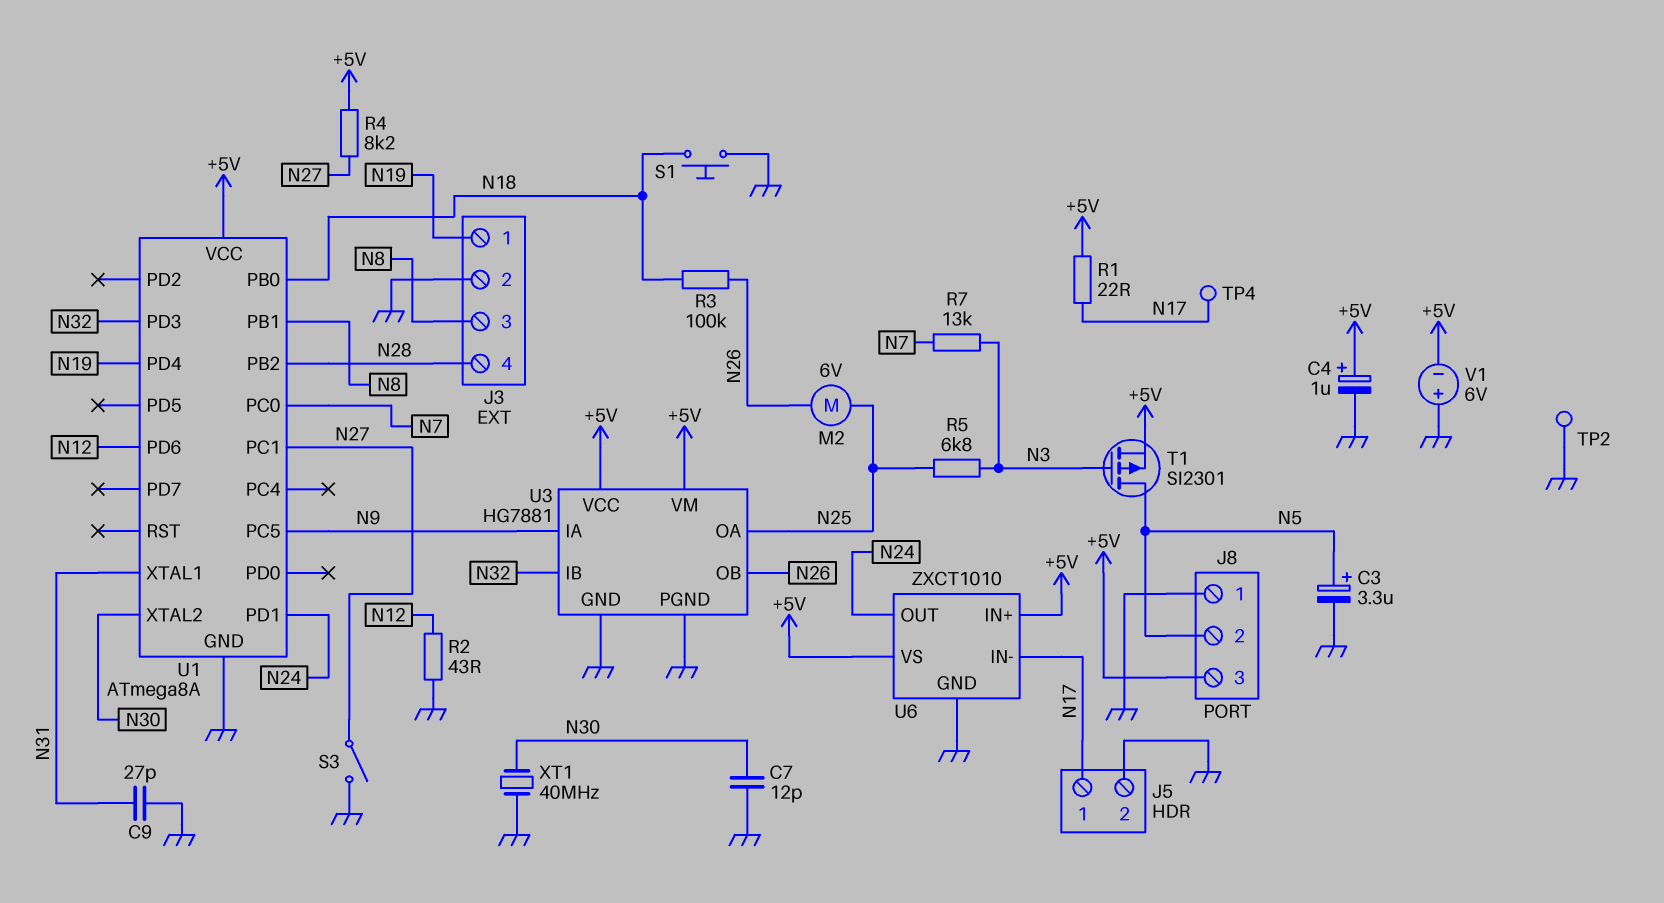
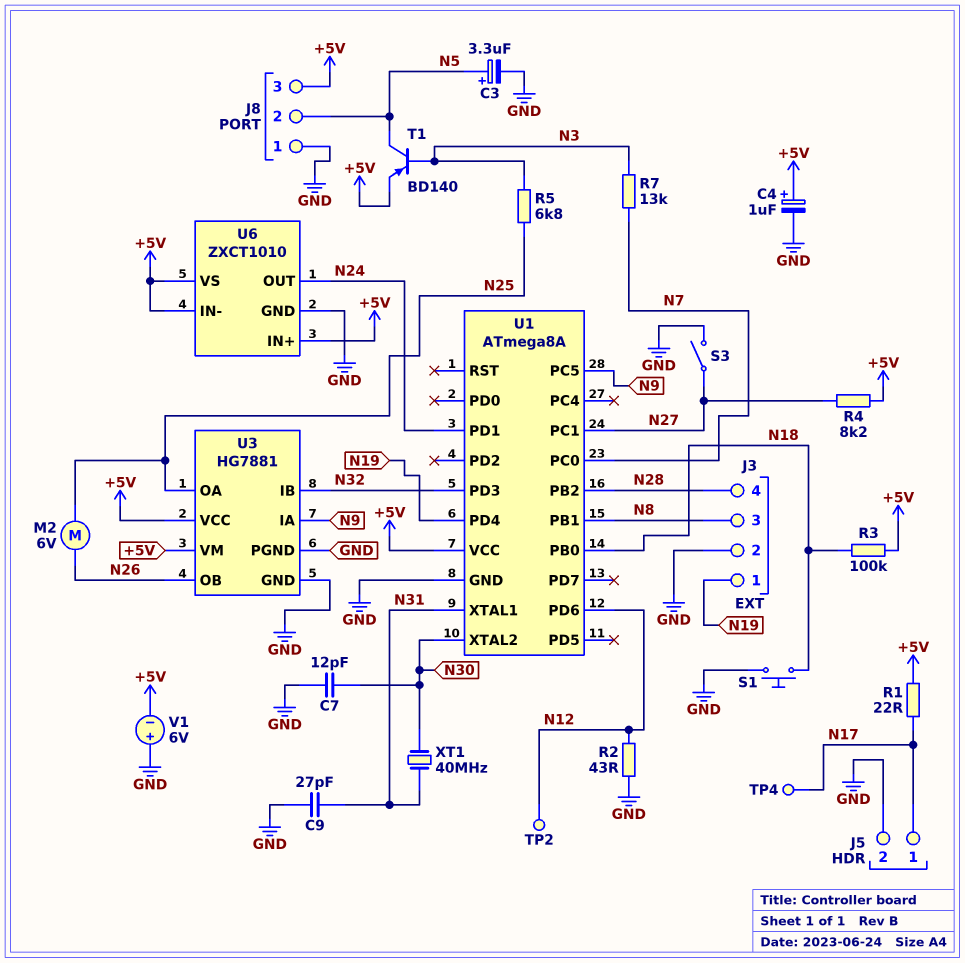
R3: 100k (N18, N26) -> 100k (+5V, N18)
T1: PMOS SI2301 (G N3, D N5, S +5V) -> PNP BD140 (B N3, C N5, E +5V)
TP2: test point (GND) -> test point (N12)
U6 pin IN-: N17 -> +5V
XT1: 40MHz (GND, N30) -> 40MHz (N30, N31)

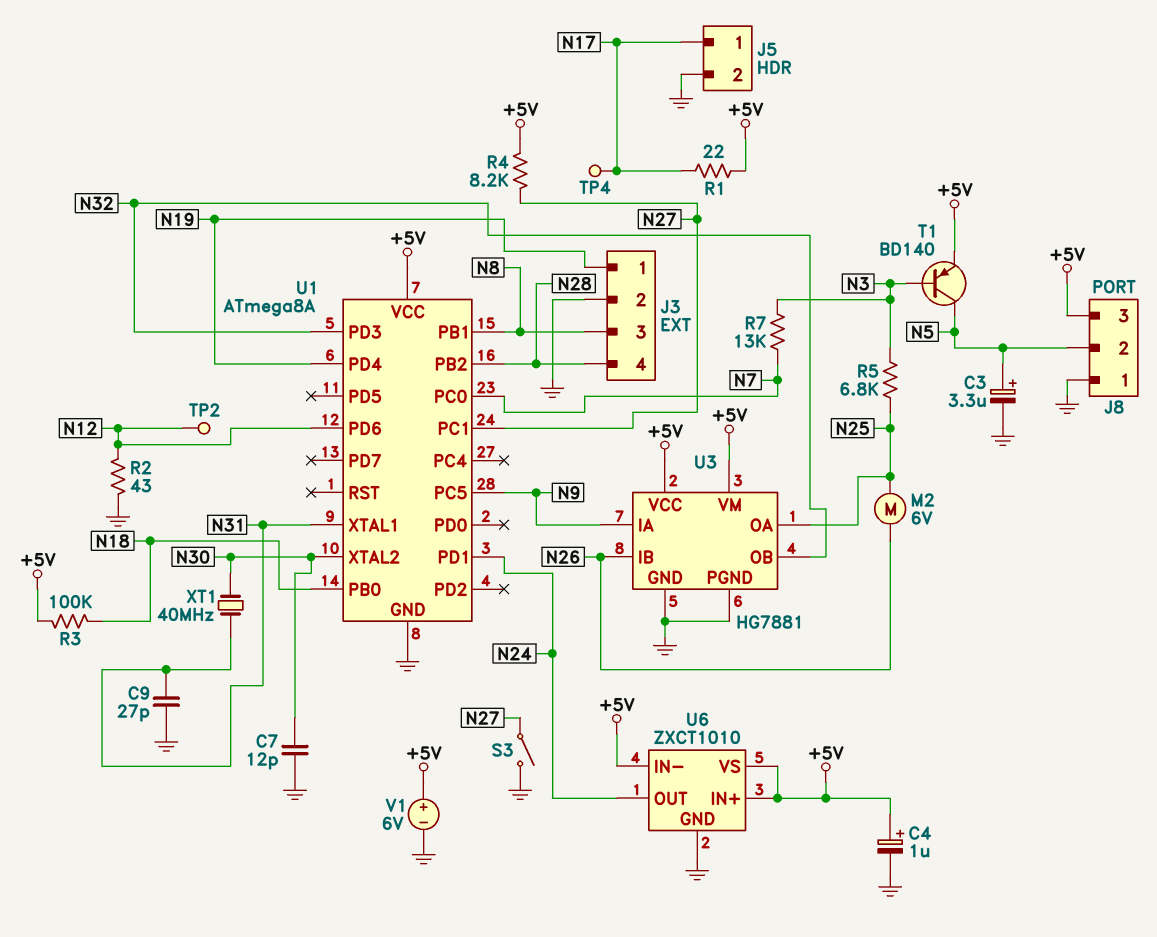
S1: button (GND, N18) -> none
U3 pin IB: N32 -> N26
U3 pin OB: N26 -> N32
V1: 6V (plus GND, minus +5V) -> 6V (plus +5V, minus GND)

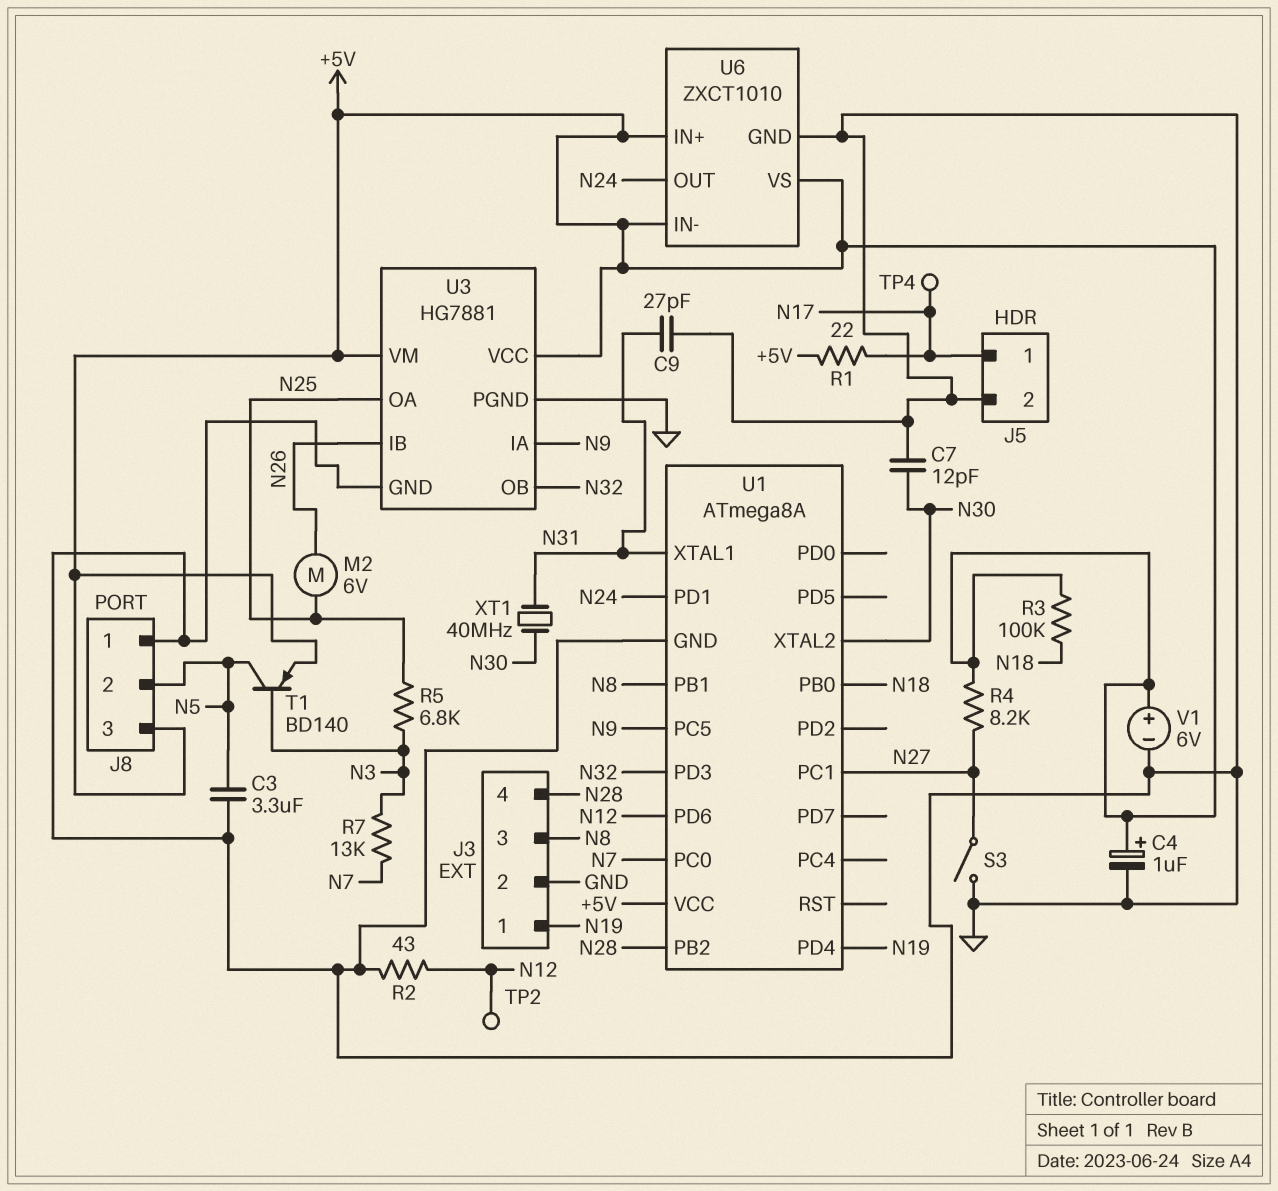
C3: 3.3uF (plus N5, minus GND) -> 3.3uF (GND, N5)

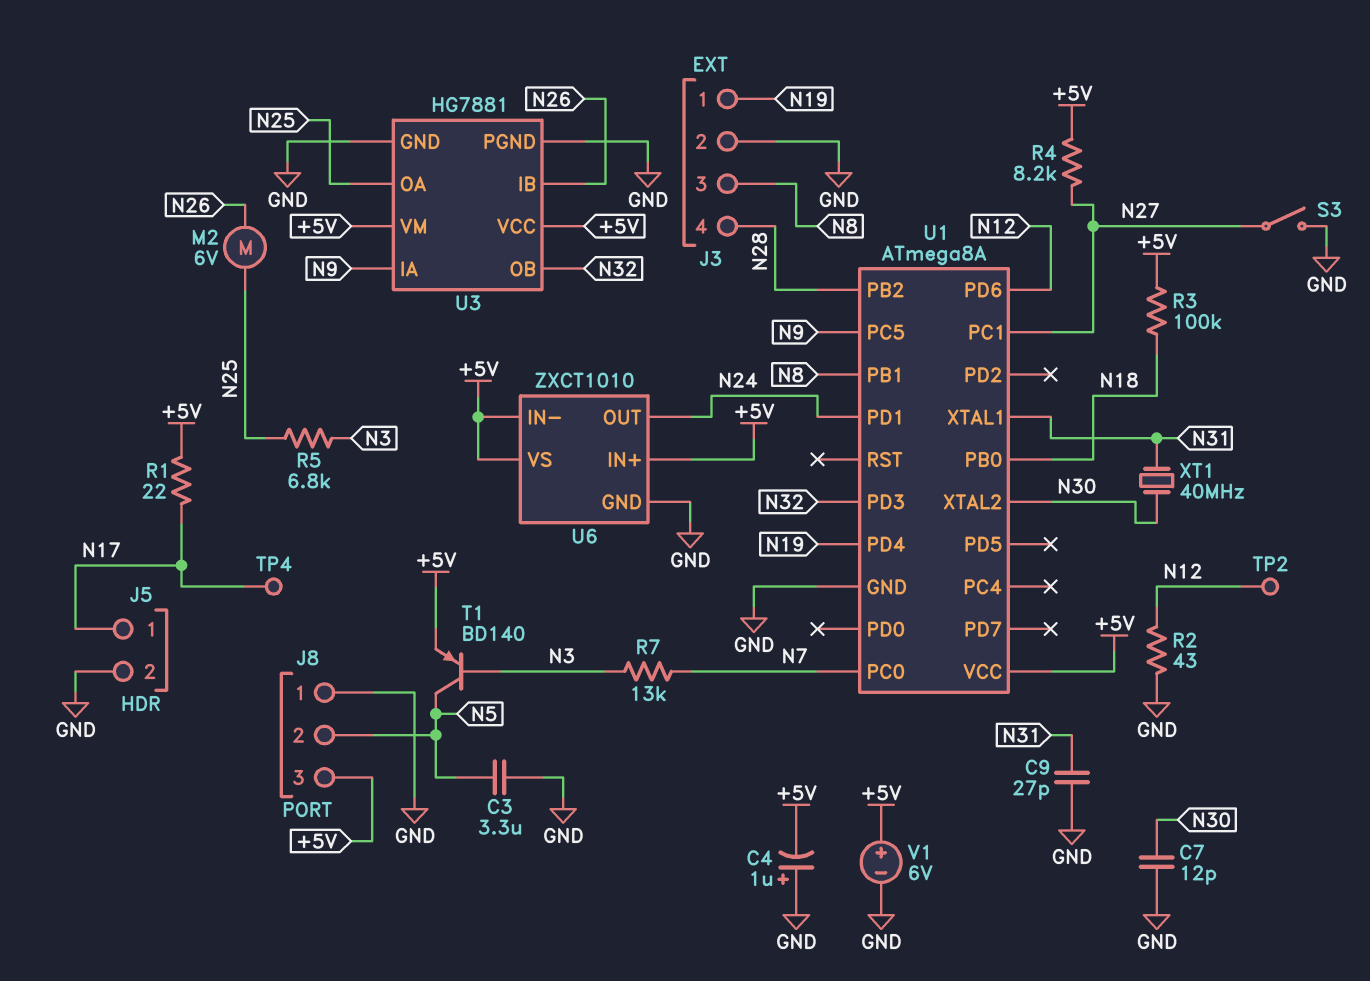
C4: 1uF (plus +5V, minus GND) -> 1uF (plus GND, minus +5V)

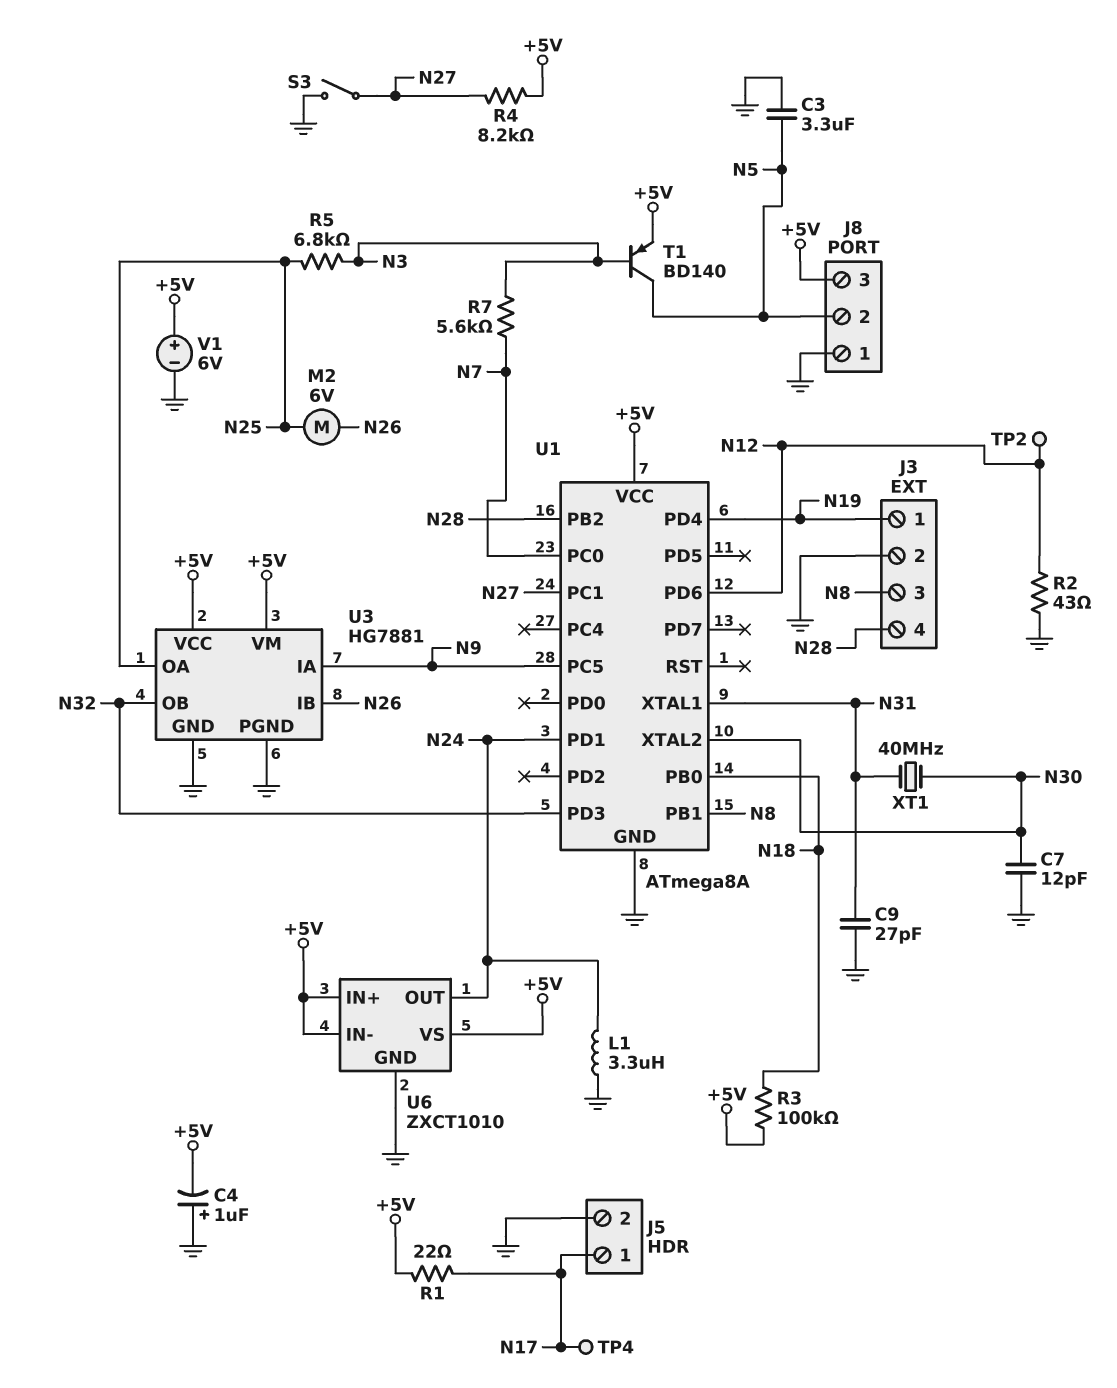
L1: none -> 3.3uH (GND, N24)
R7: 13k (N3, N7) -> 5.6k (N3, N7)

